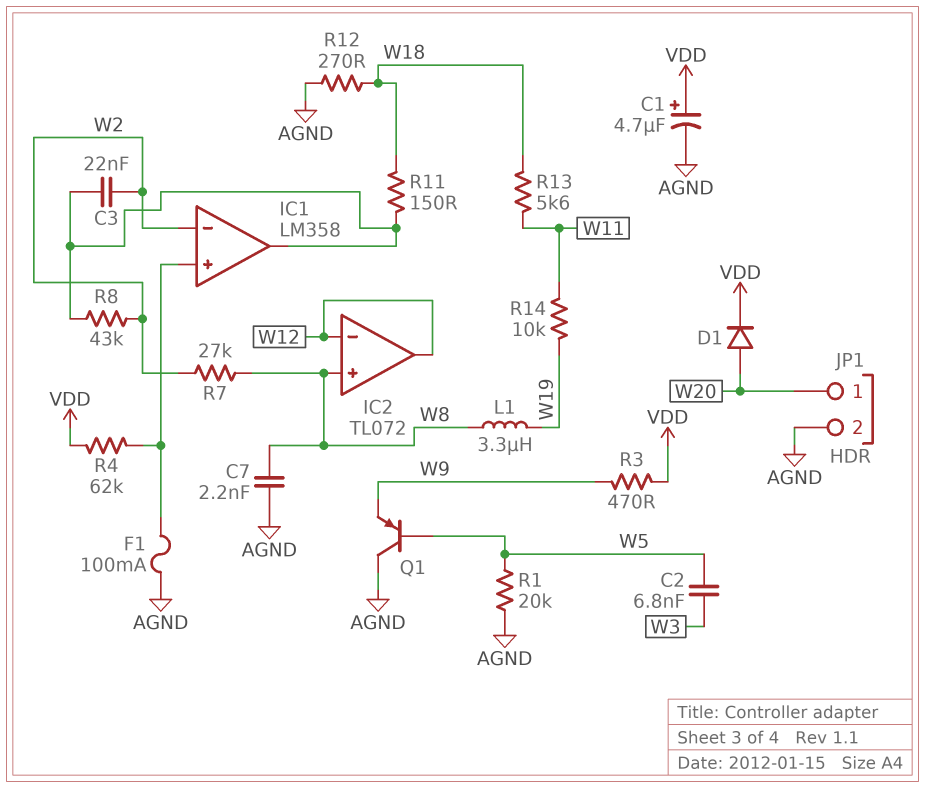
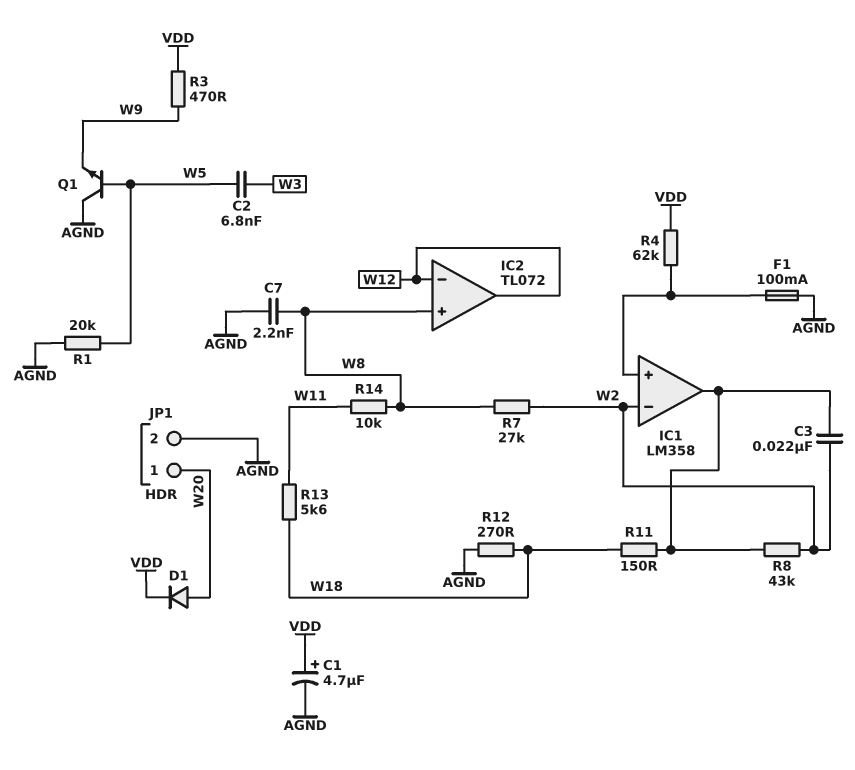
L1: 3.3uH (W8, W19) -> none
Q1: PNP (B W5, C AGND, E W9) -> NPN (B W5, C AGND, E W9)
R14: 10k (W11, W19) -> 10k (W8, W11)

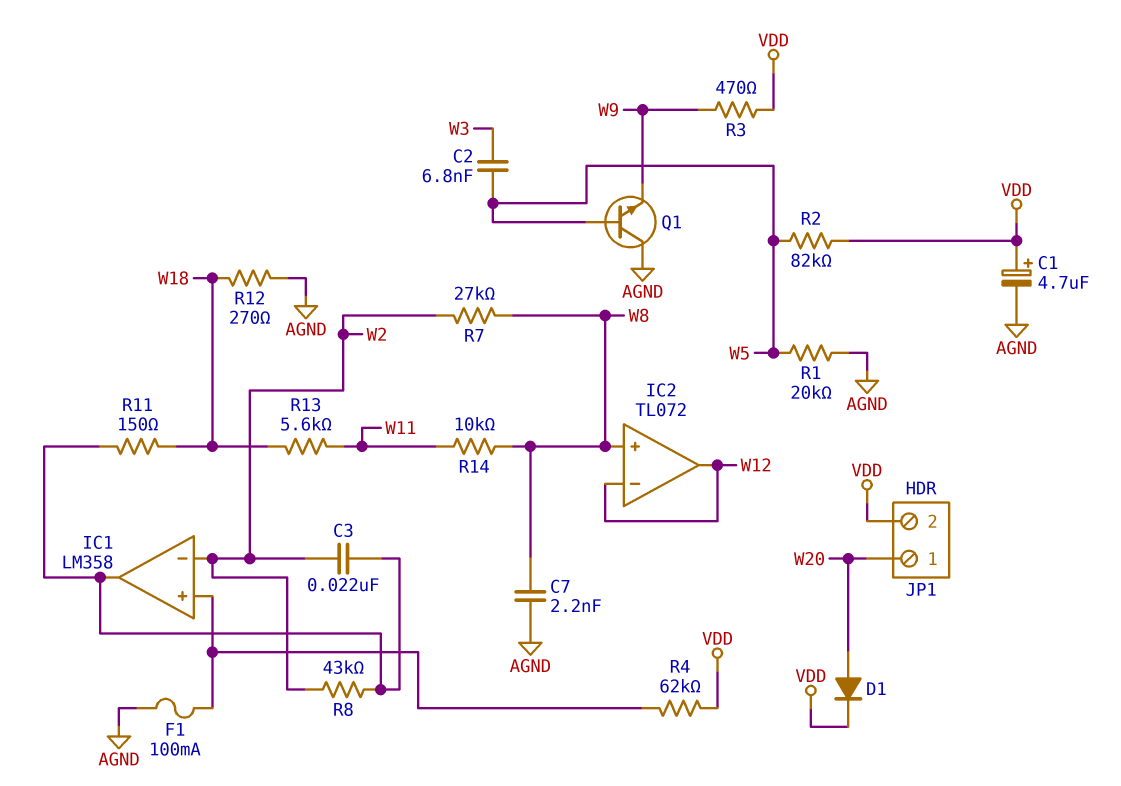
JP1 pin 2: AGND -> VDD
R2: none -> 82k (VDD, W5)

